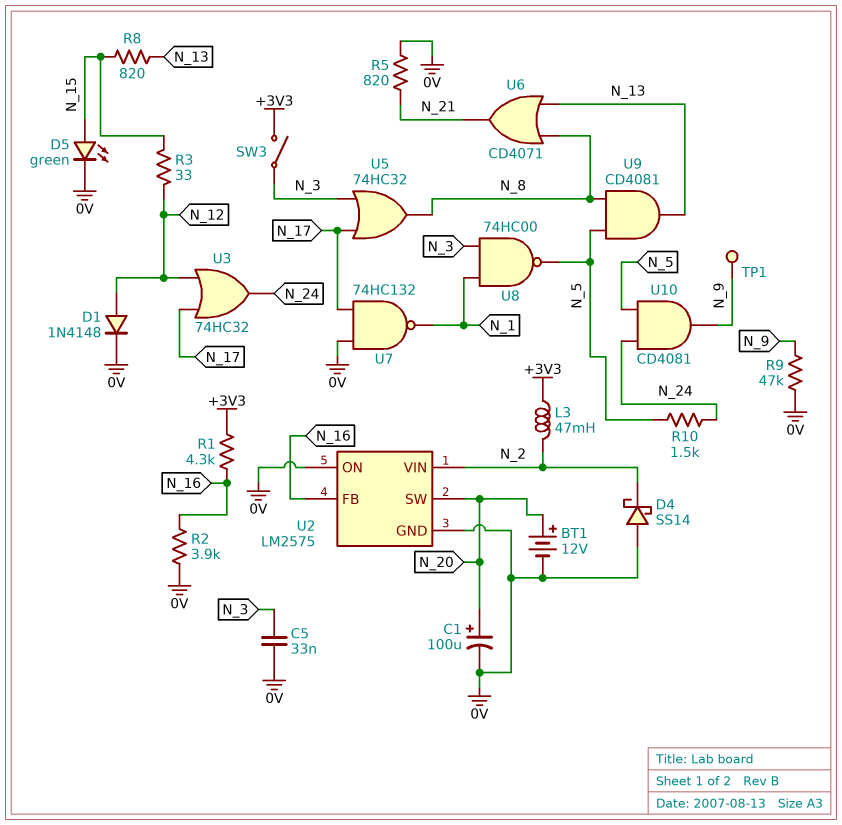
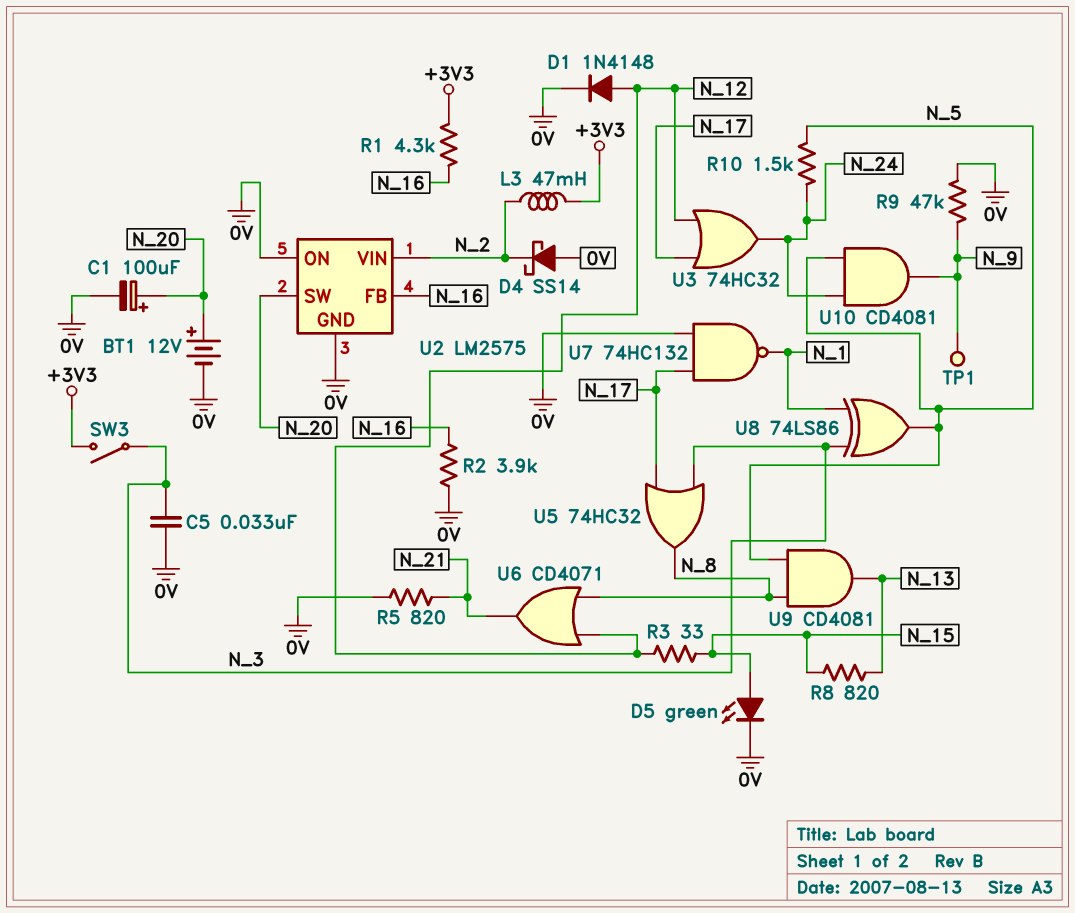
U6: OR CD4071 (in N_8, in N_13, out N_21) -> OR CD4071 (in N_8, in N_12, out N_21)
U8: NAND 74HC00 (in N_1, in N_3, out N_5) -> XOR 74LS86 (in N_1, in N_3, out N_5)

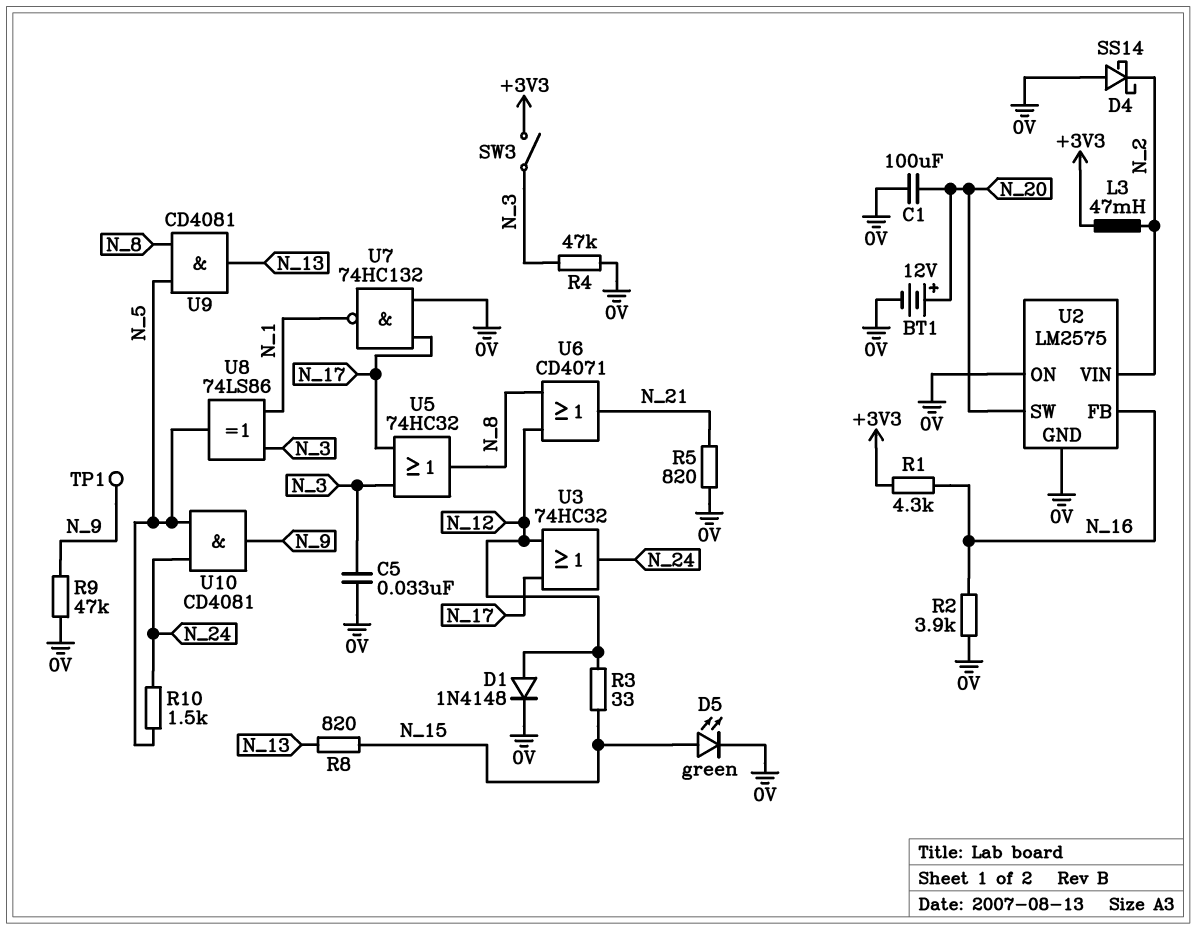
C1: 100uF (plus N_20, minus 0V) -> 100uF (0V, N_20)
R4: none -> 47k (0V, N_3)

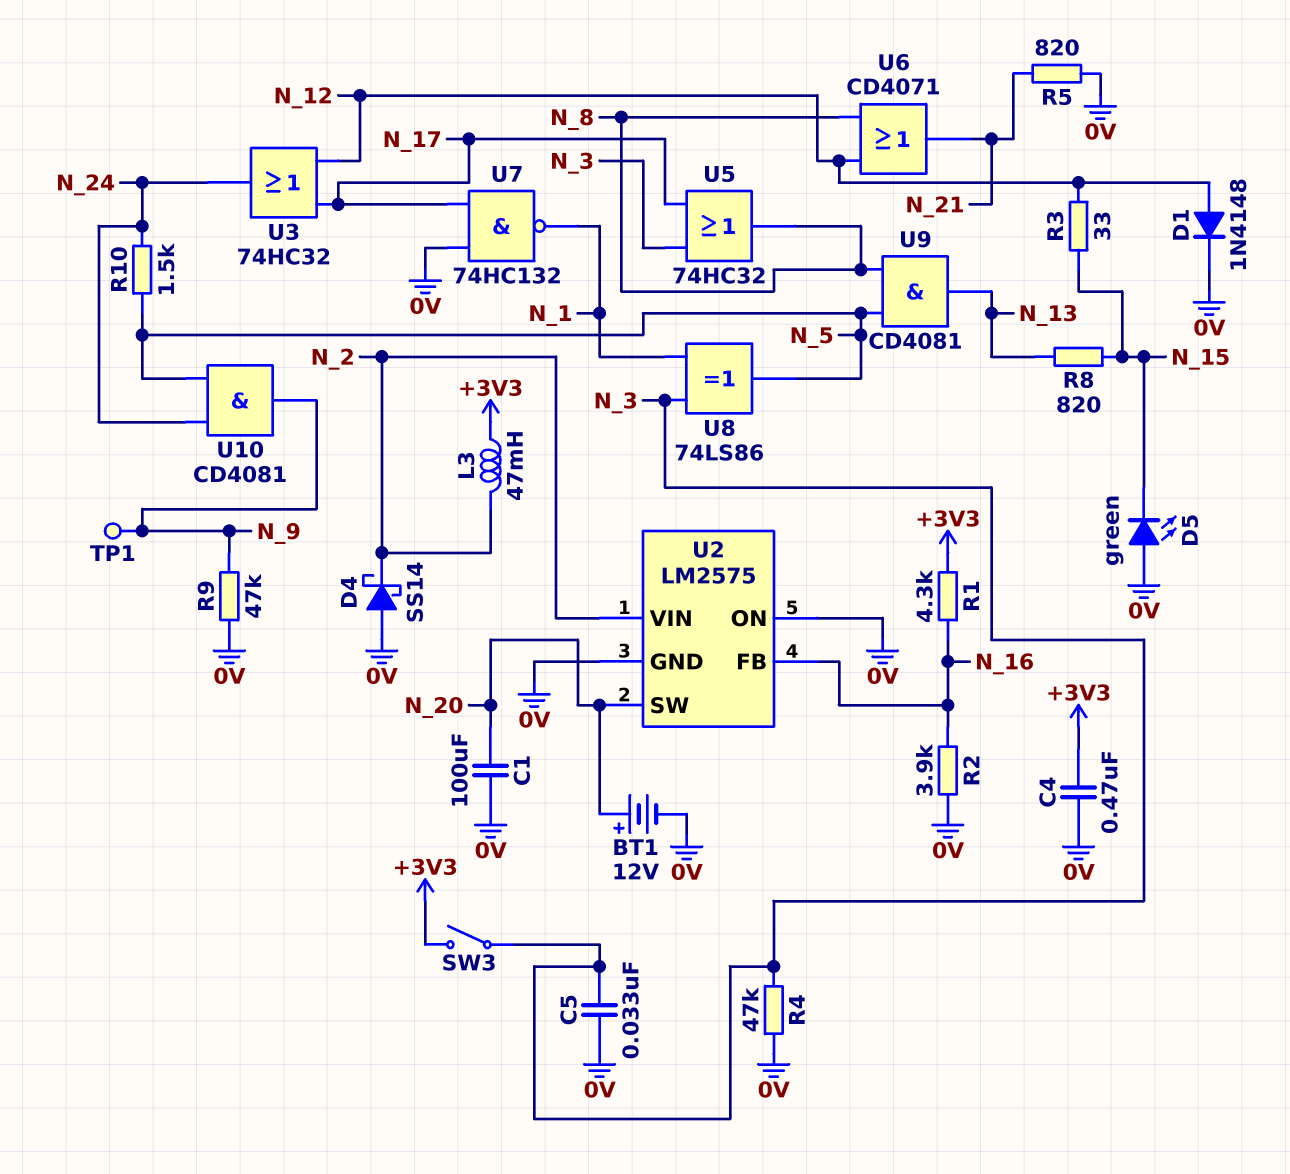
C4: none -> 470nF (+3V3, 0V)
D5: LED green (A N_15, K 0V) -> LED green (A 0V, K N_15)

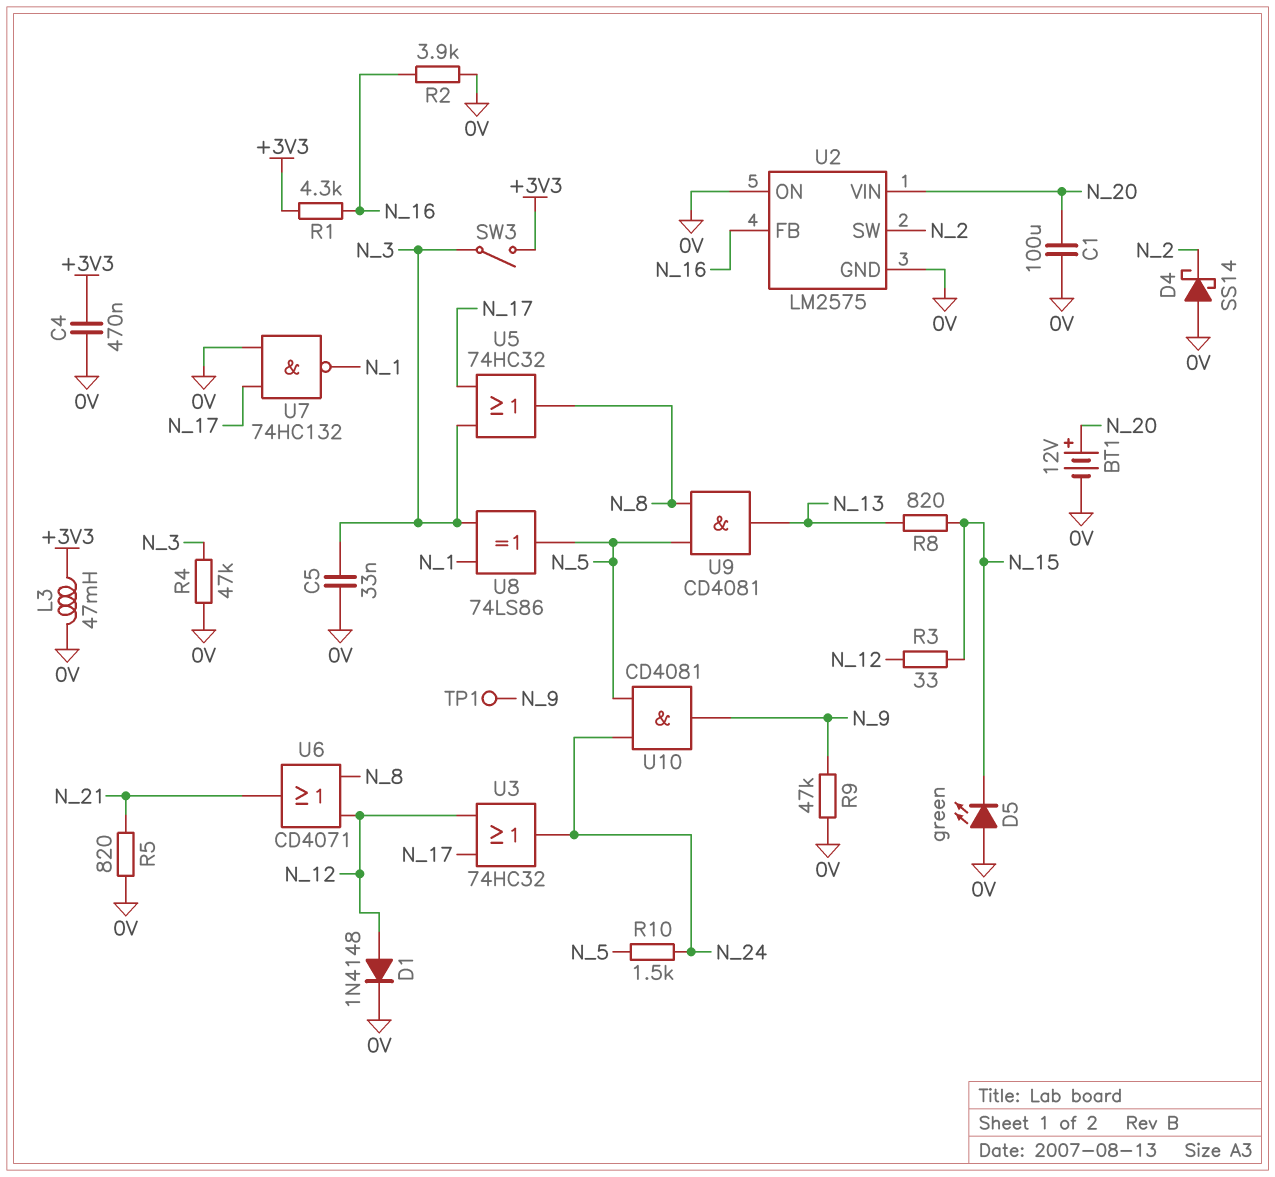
L3: 47mH (+3V3, N_2) -> 47mH (+3V3, 0V)
U2 pin SW: N_20 -> N_2
U2 pin VIN: N_2 -> N_20

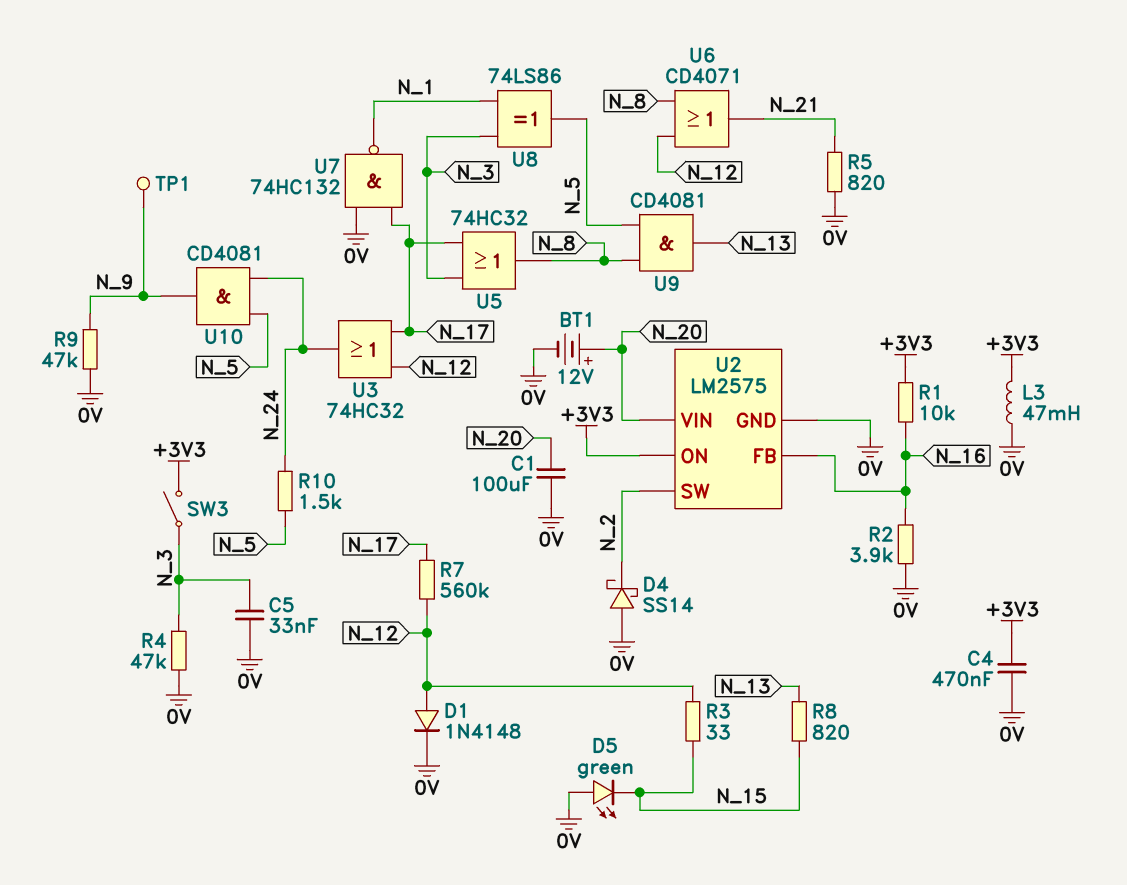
R1: 4.3k (+3V3, N_16) -> 10k (+3V3, N_16)
R7: none -> 560k (N_12, N_17)
U2 pin ON: 0V -> +3V3

